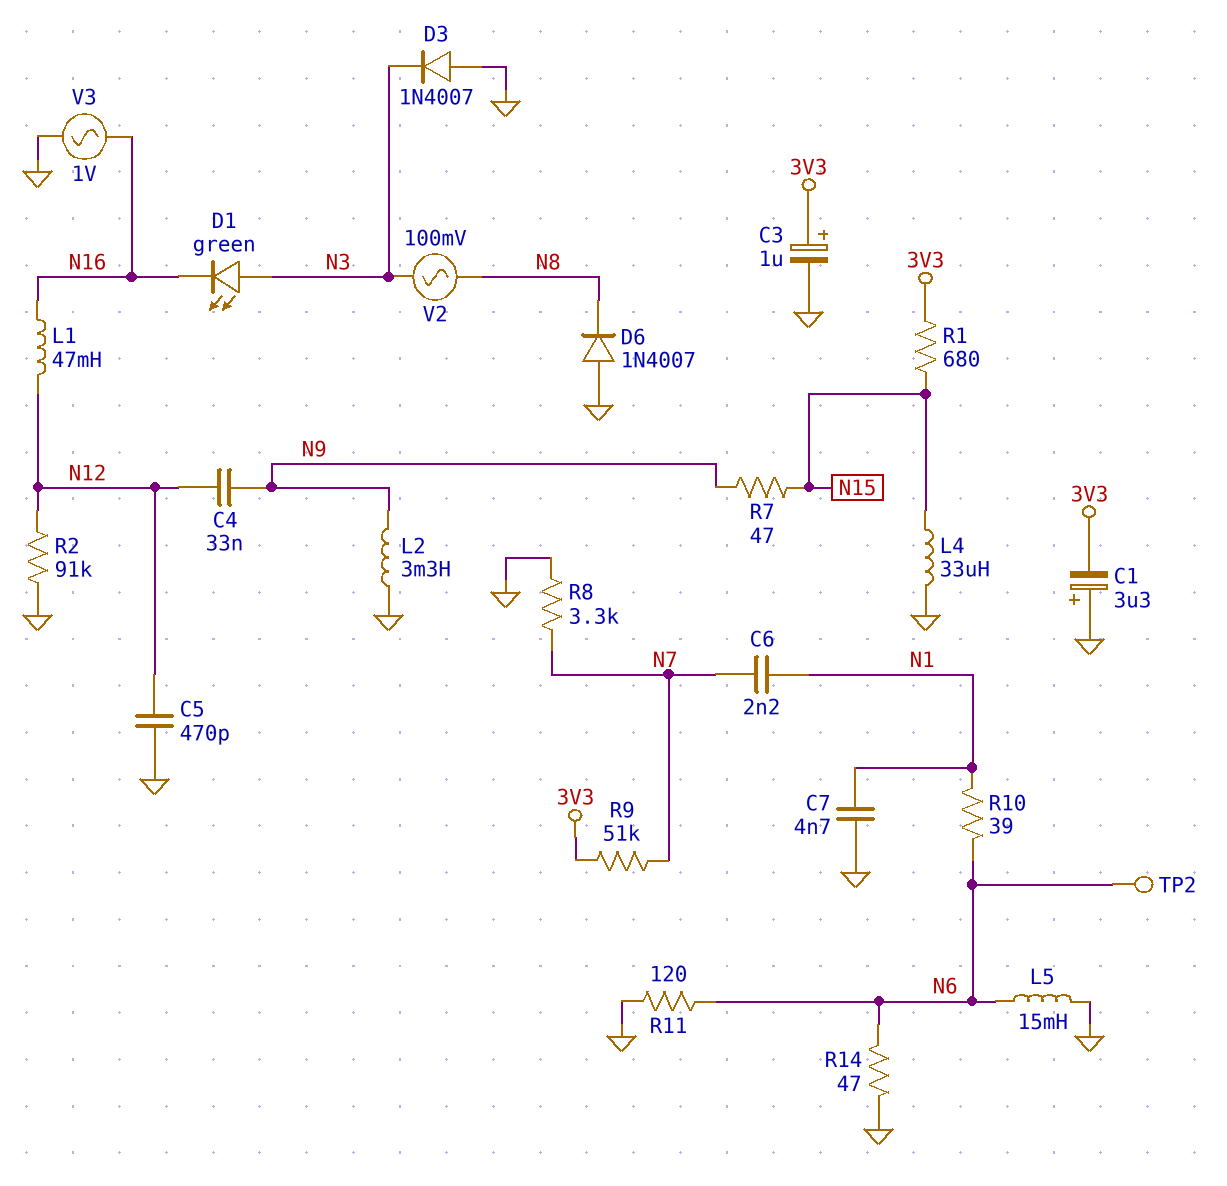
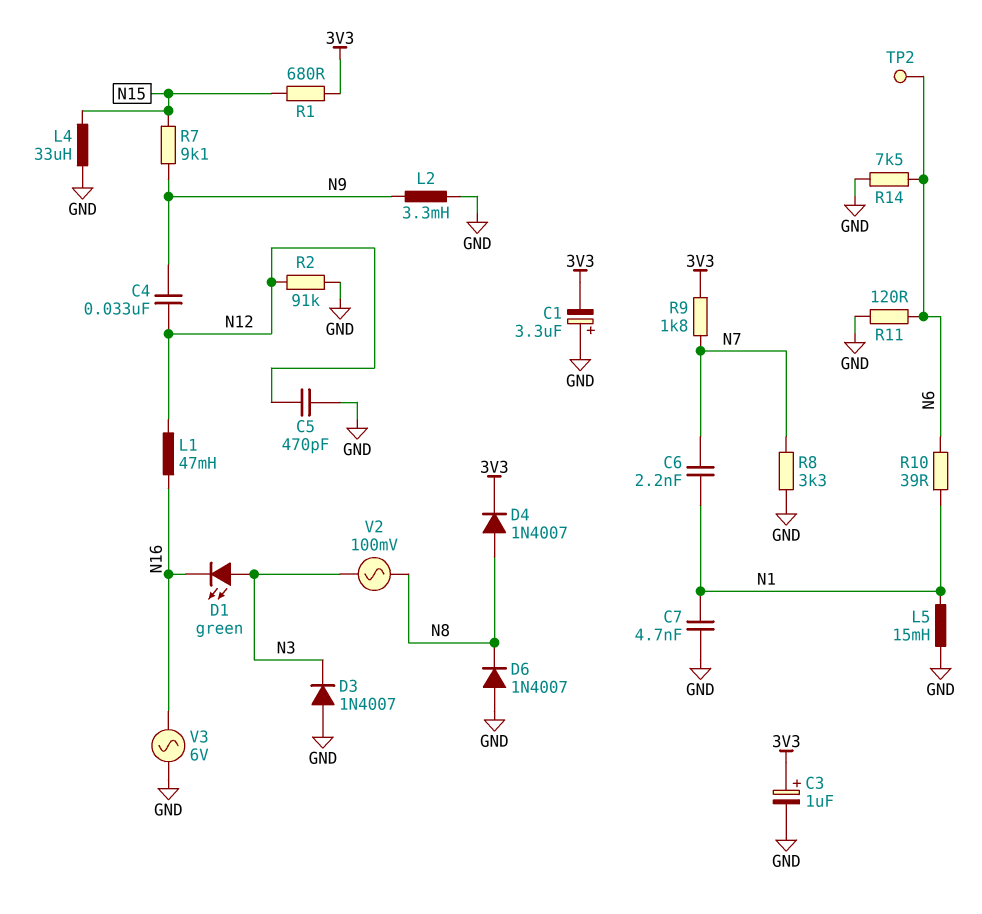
D4: none -> diode 1N4007 (A N8, K 3V3)
L5: 15mH (GND, N6) -> 15mH (GND, N1)
R7: 47 (N9, N15) -> 9.1k (N9, N15)
R9: 51k (3V3, N7) -> 1.8k (3V3, N7)
R14: 47 (GND, N6) -> 7.5k (GND, N6)
V3: AC 1V (GND, N16) -> AC 6V (GND, N16)

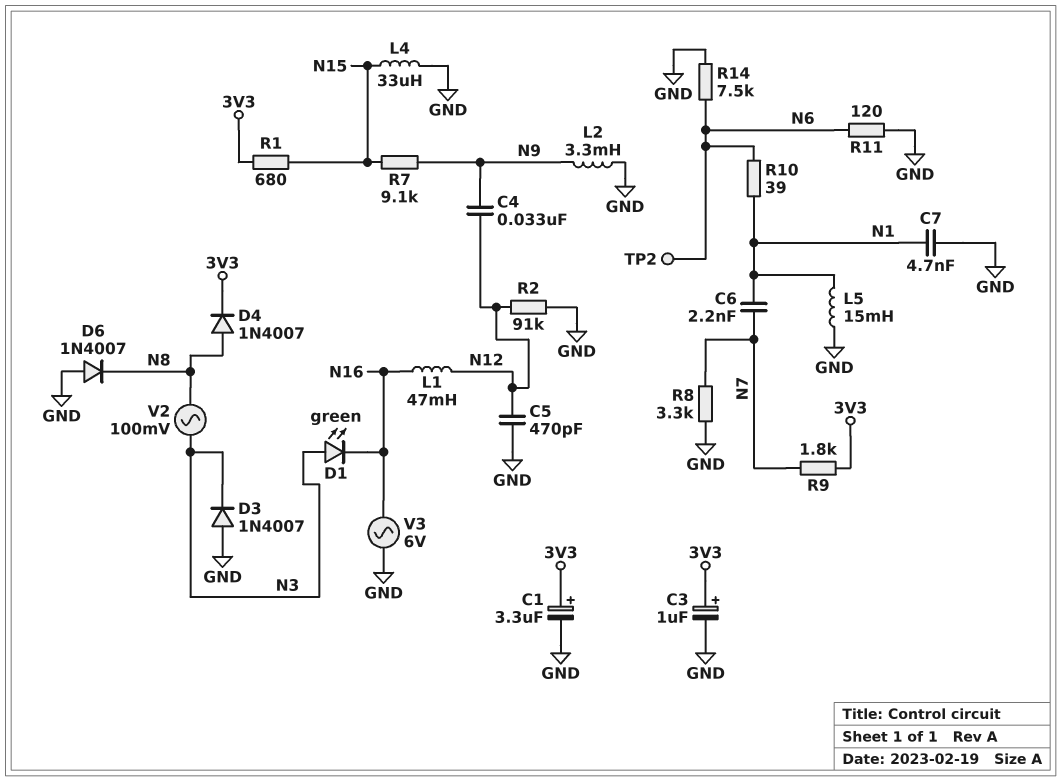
C1: 3.3uF (plus GND, minus 3V3) -> 3.3uF (plus 3V3, minus GND)

